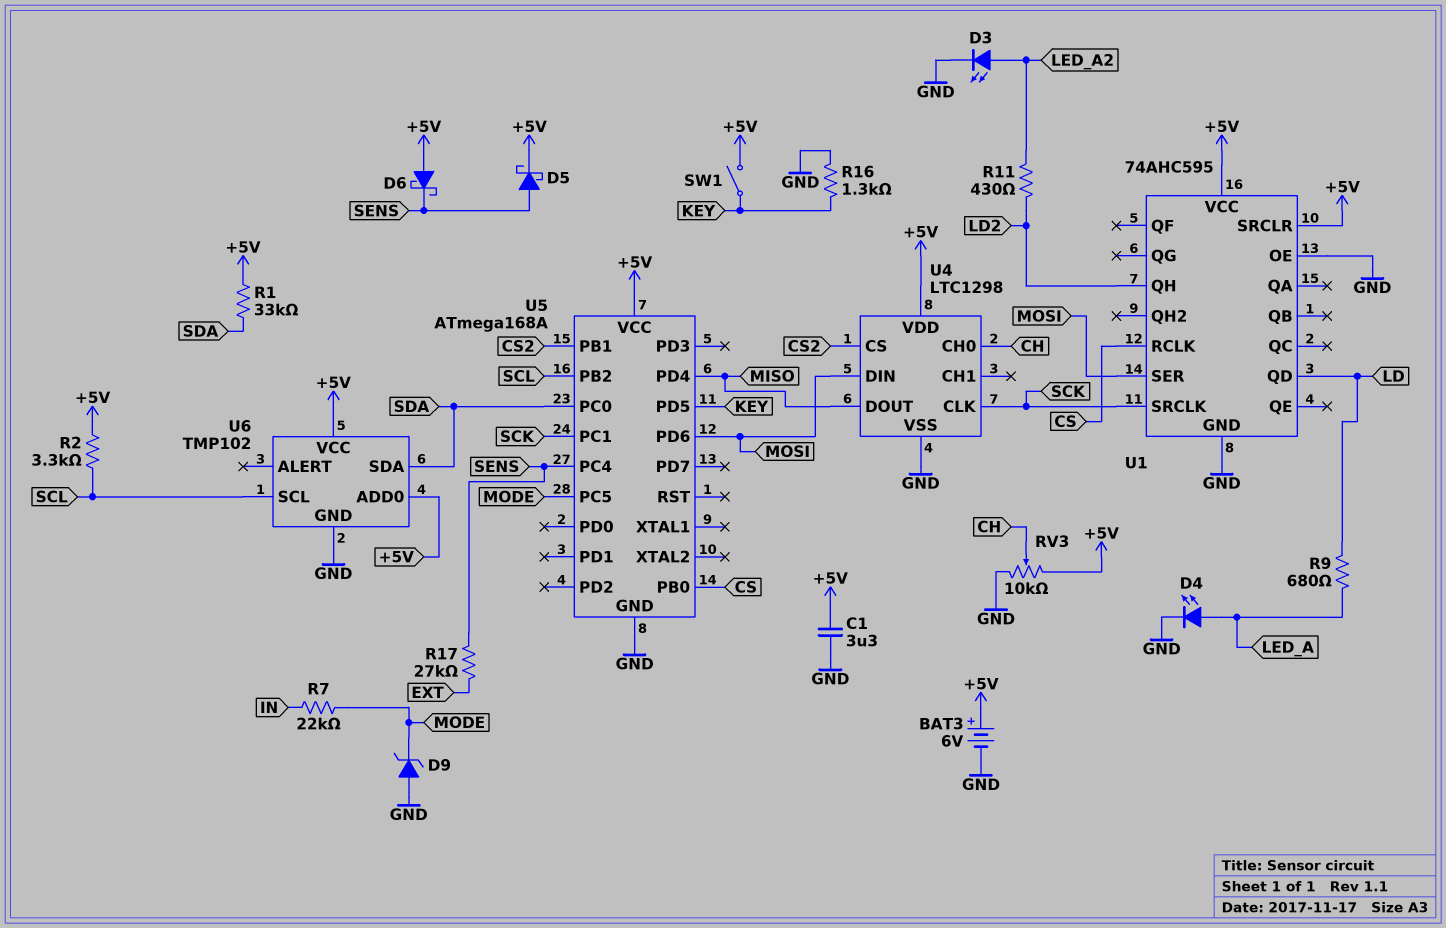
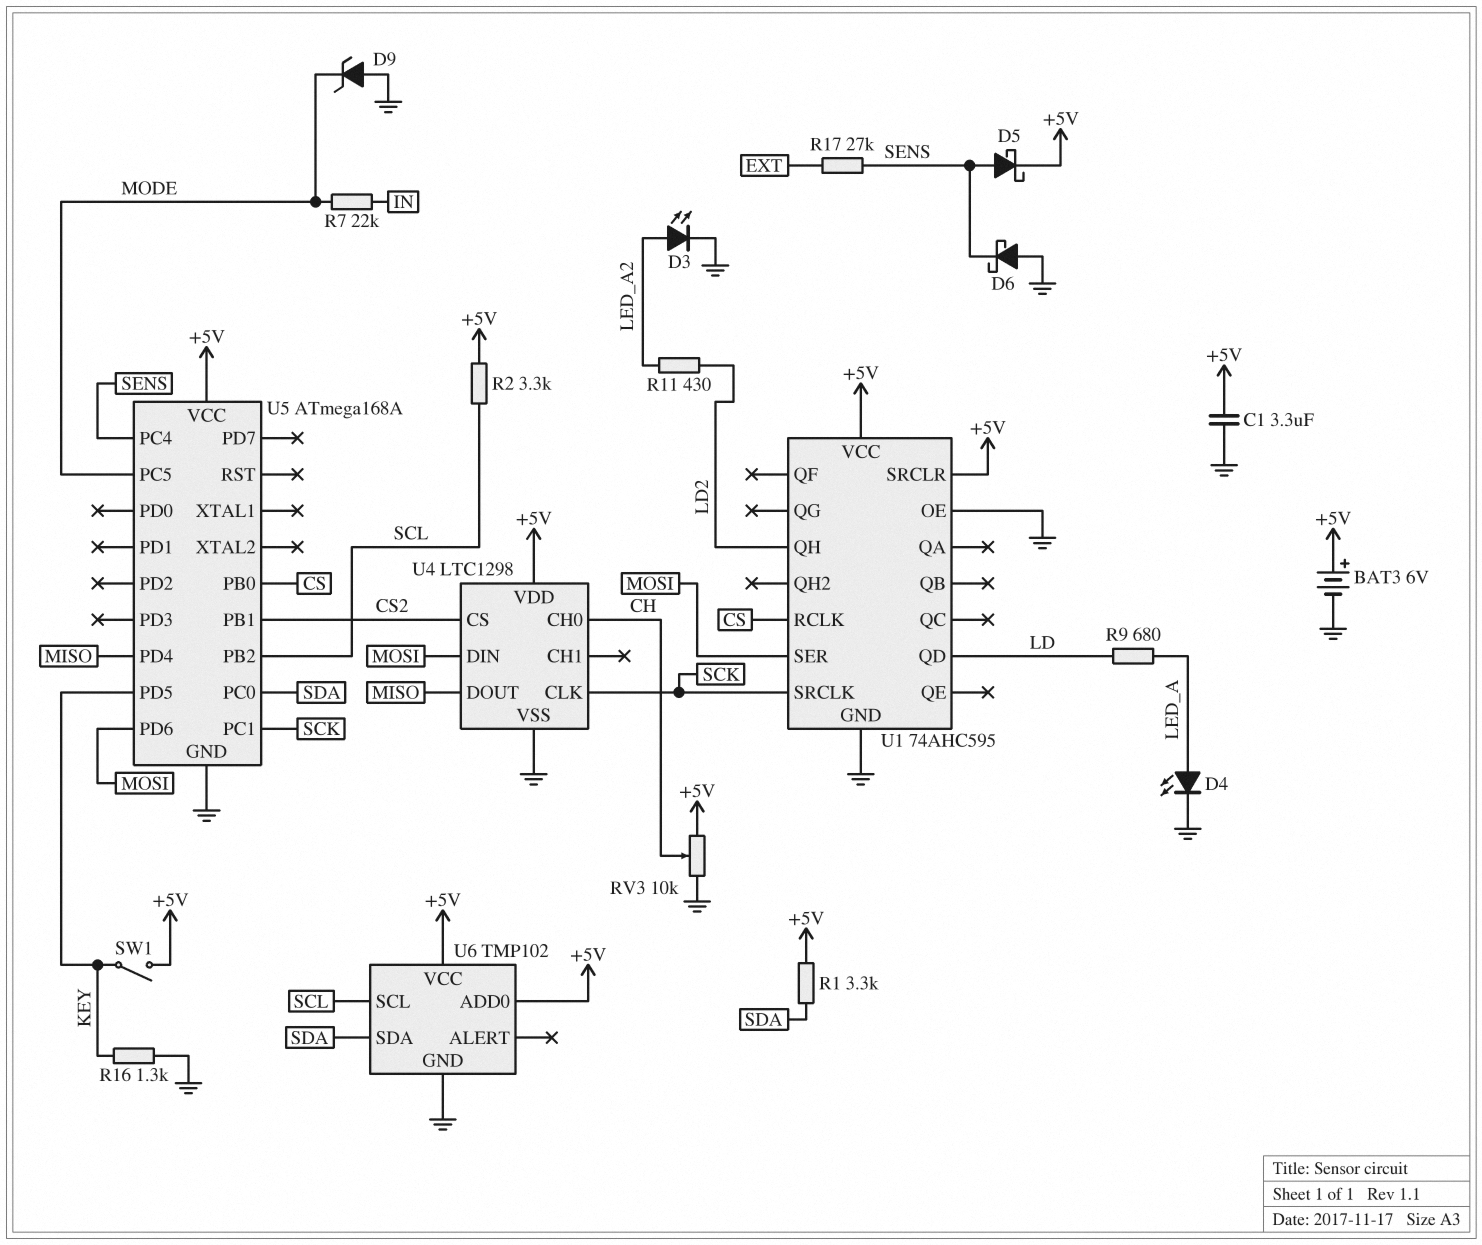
D6: schottky (A +5V, K SENS) -> schottky (A GND, K SENS)
R1: 33k (+5V, SDA) -> 3.3k (+5V, SDA)

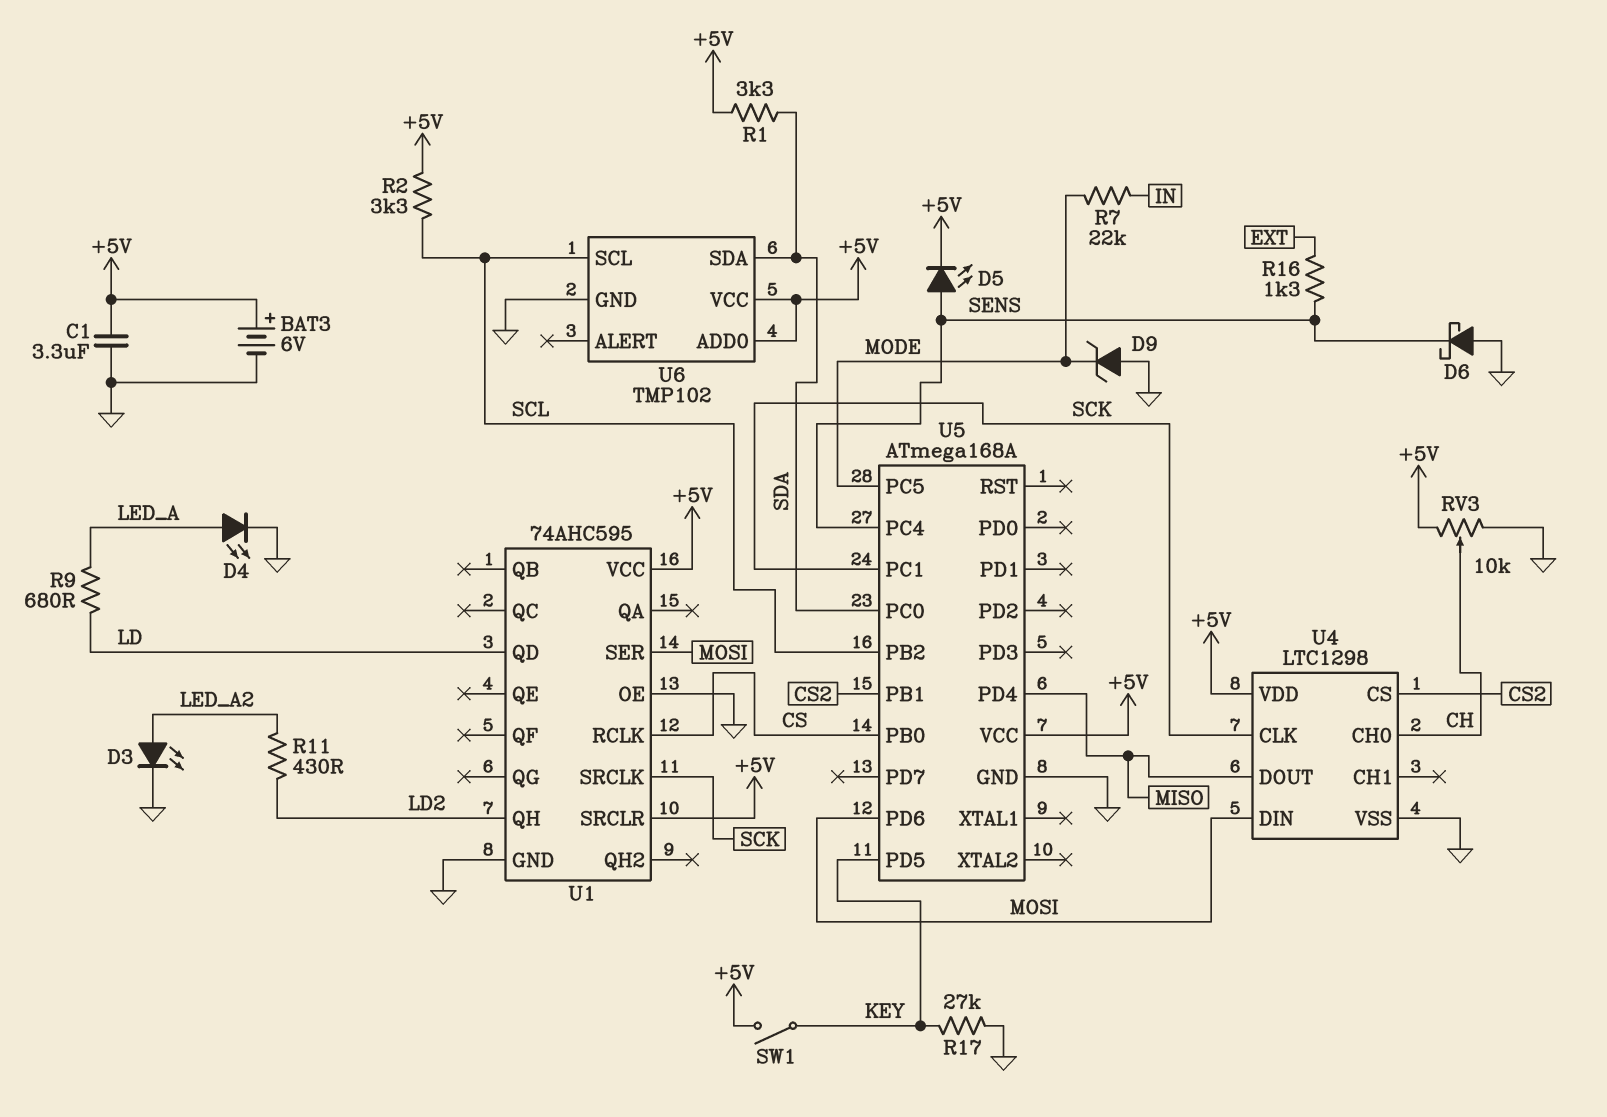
D5: schottky (A SENS, K +5V) -> LED (A SENS, K +5V)
R16: 1.3k (GND, KEY) -> 1.3k (EXT, SENS)
R17: 27k (EXT, SENS) -> 27k (GND, KEY)

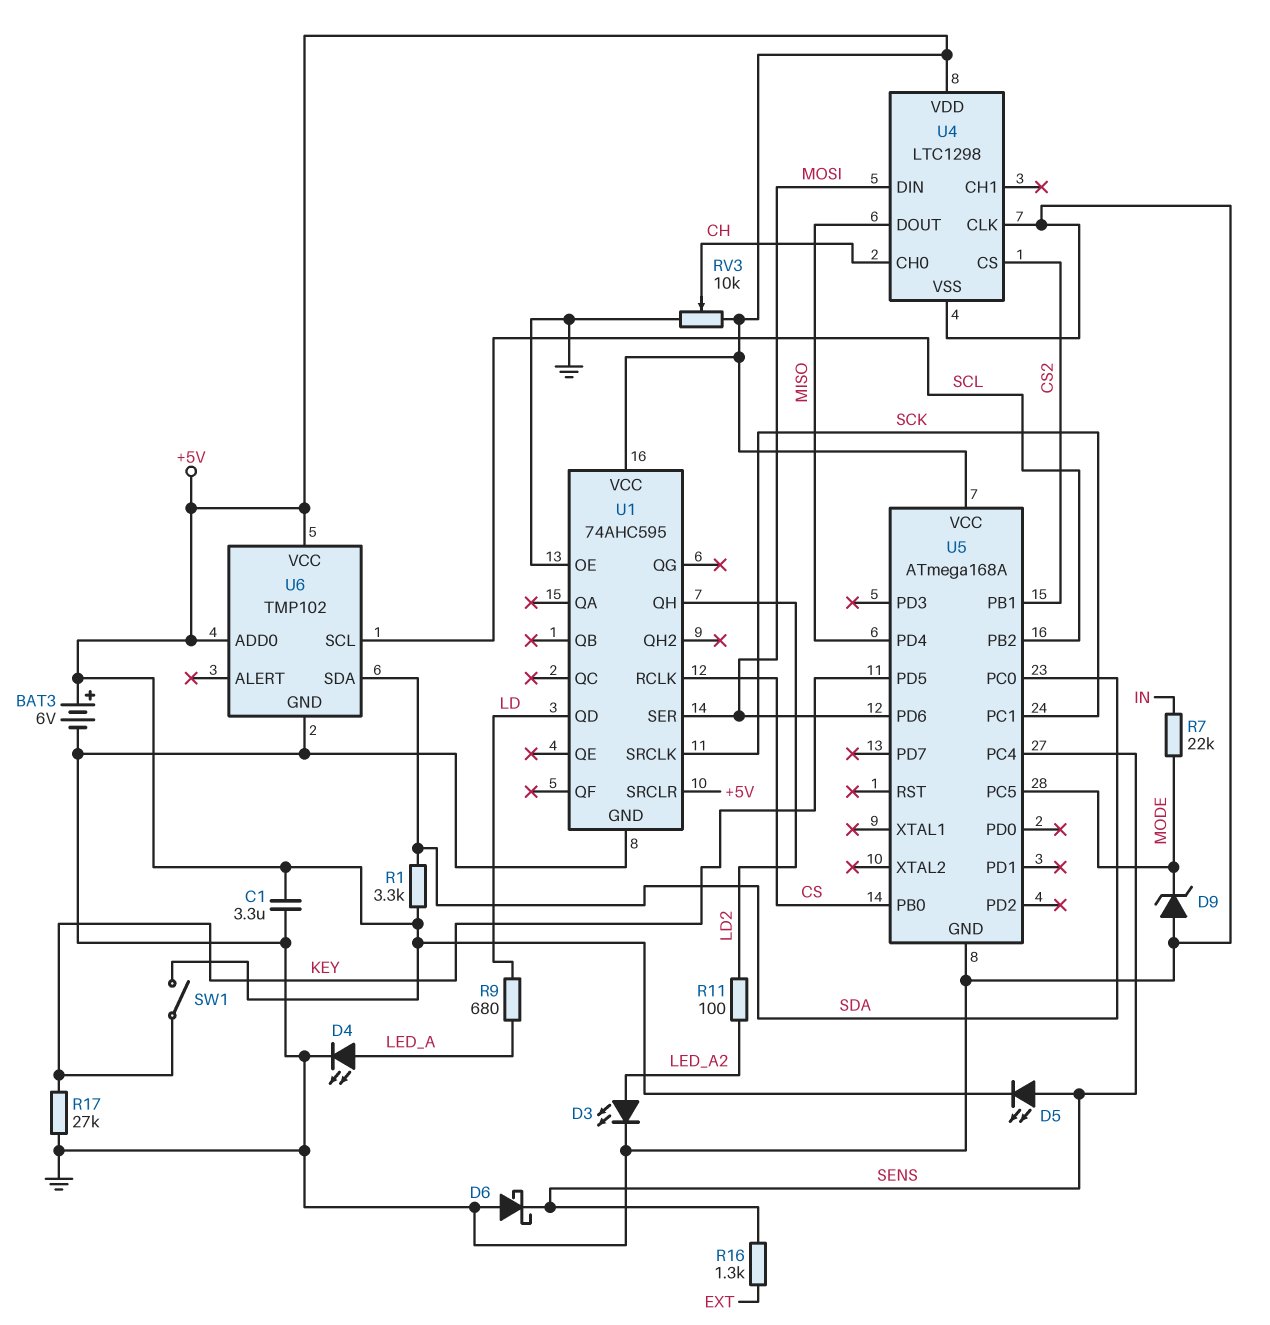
R2: 3.3k (+5V, SCL) -> none
R11: 430 (LD2, LED_A2) -> 100 (LD2, LED_A2)
U4 pin CLK: SCK -> GND

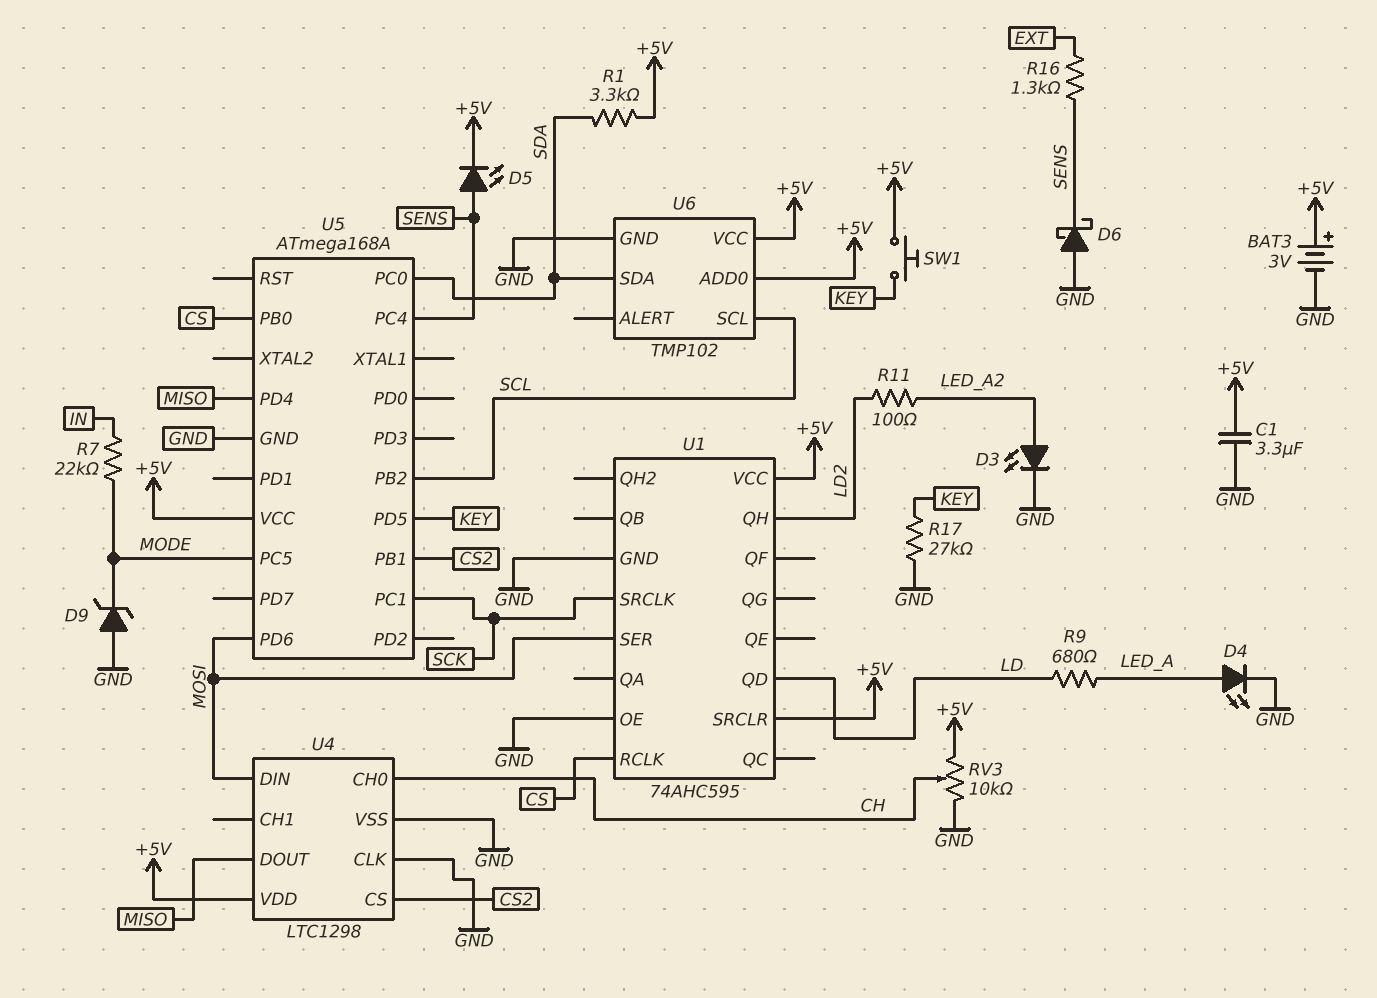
BAT3: 6V (plus +5V, minus GND) -> 3V (plus +5V, minus GND)
SW1: switch (+5V, KEY) -> button (+5V, KEY)

